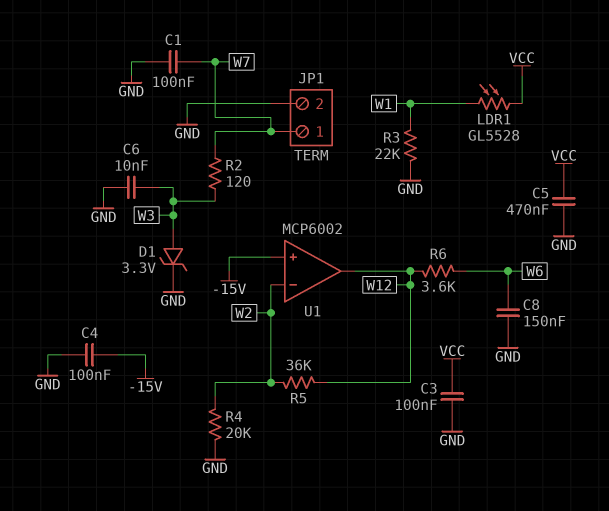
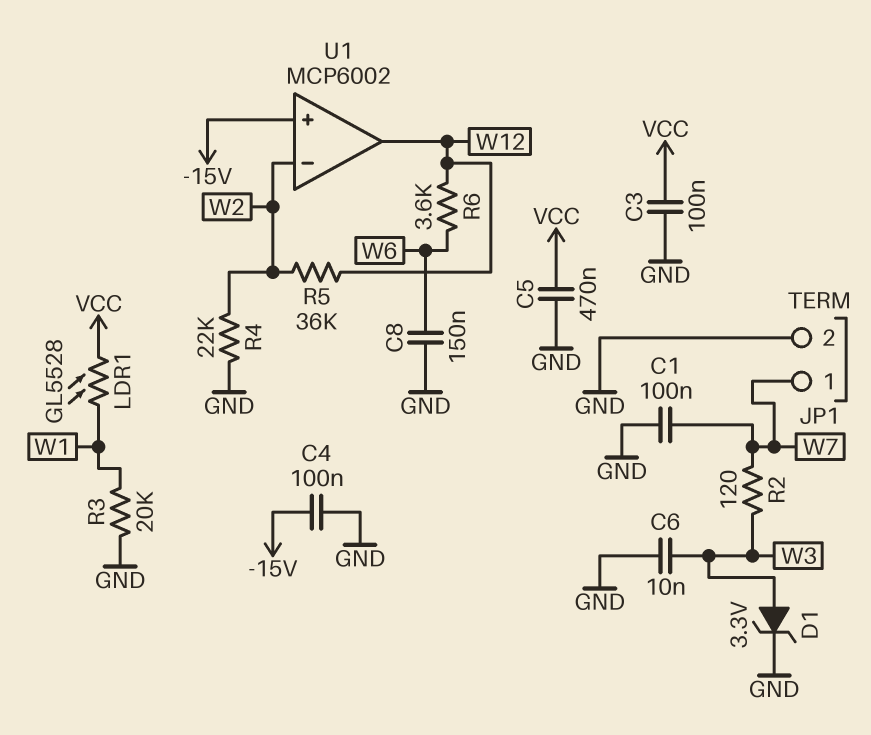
R3: 22k (GND, W1) -> 20k (GND, W1)
R4: 20k (GND, W2) -> 22k (GND, W2)

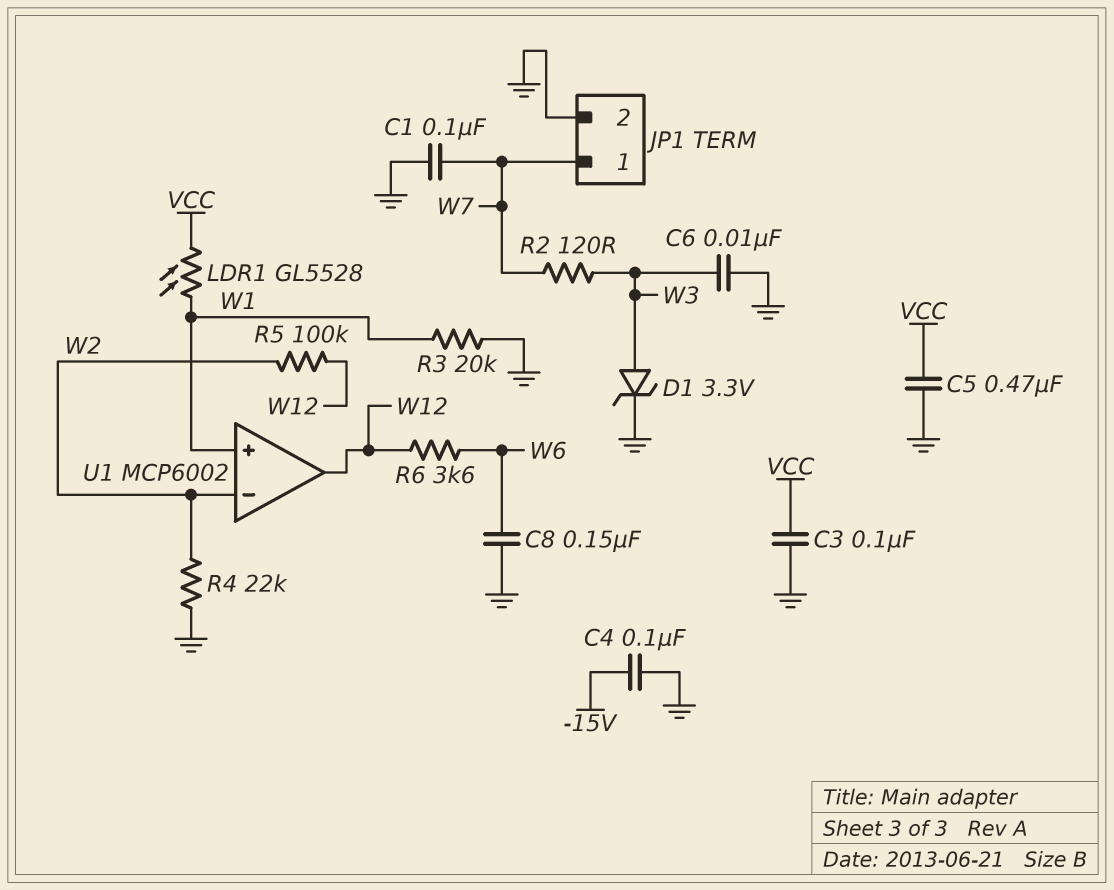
R5: 36k (W2, W12) -> 100k (W2, W12)
U1 pin in+: -15V -> W1

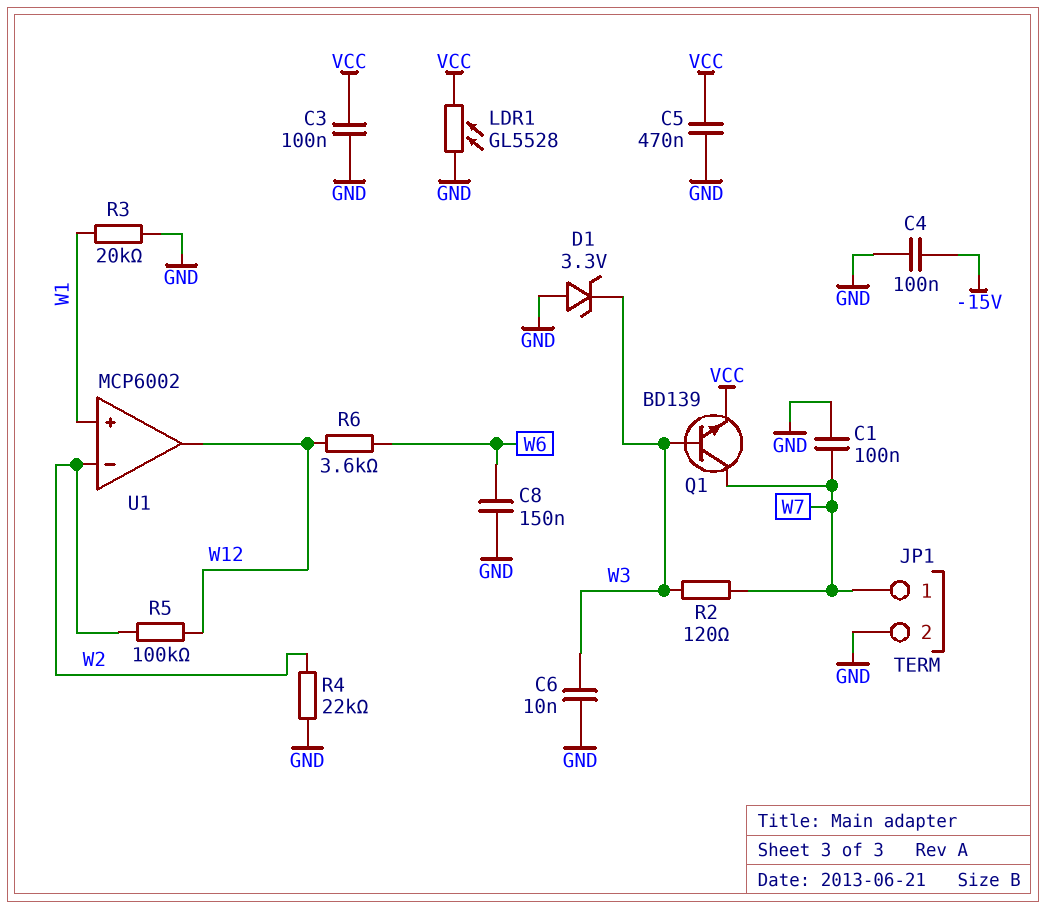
D1: zener 3.3V (A W3, K GND) -> zener 3.3V (A GND, K W3)
LDR1: GL5528 (VCC, W1) -> GL5528 (GND, VCC)
Q1: none -> NPN BD139 (B W3, C W7, E VCC)

